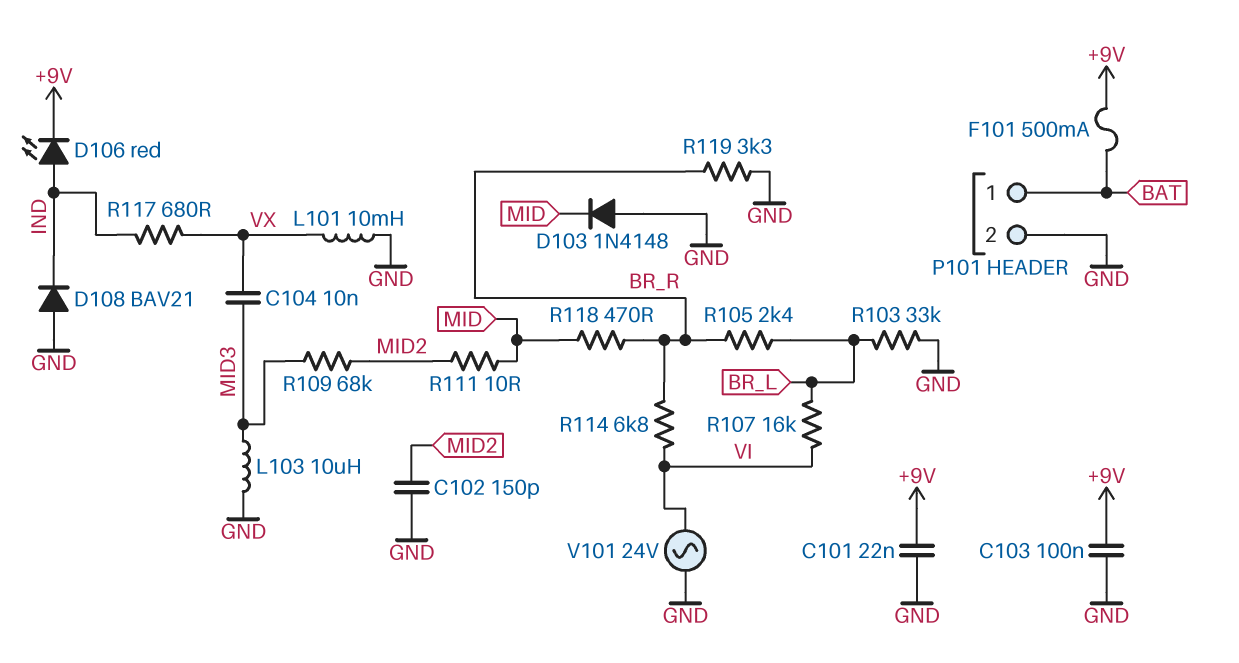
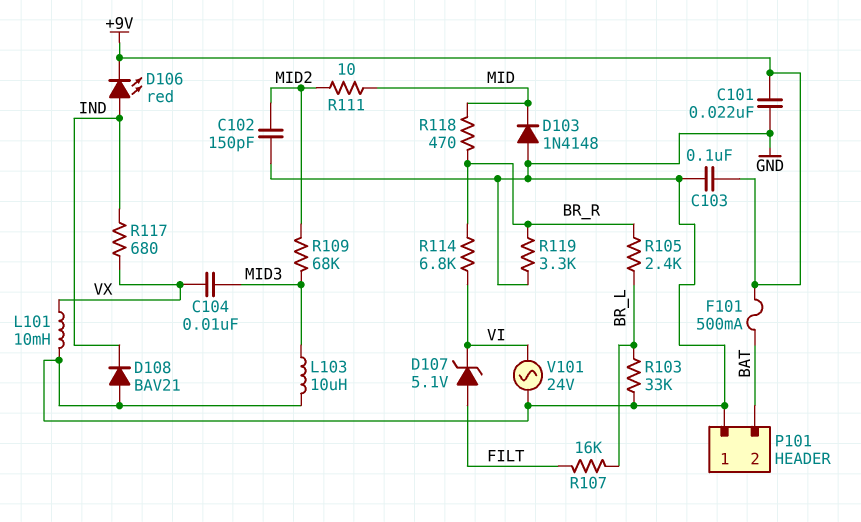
D107: none -> zener 5.1V (A FILT, K VI)
P101 pin 1: BAT -> GND
P101 pin 2: GND -> BAT
R107: 16k (BR_L, VI) -> 16k (BR_L, FILT)

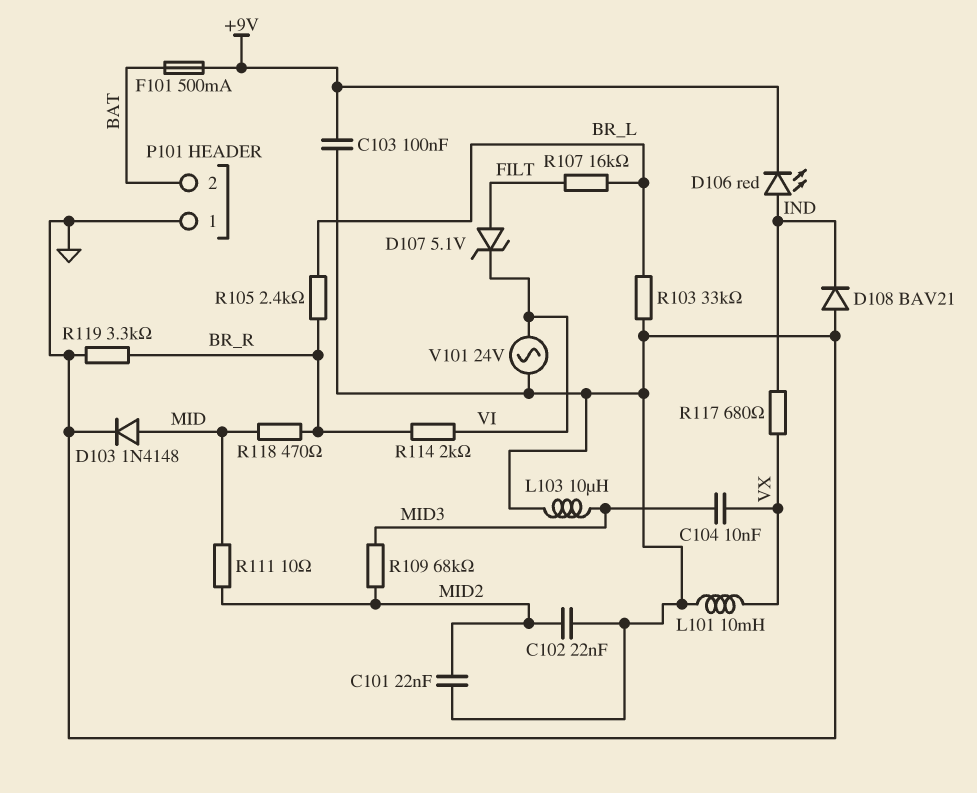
C101: 22nF (+9V, GND) -> 22nF (GND, MID2)
C102: 150pF (GND, MID2) -> 22nF (GND, MID2)
D103: diode 1N4148 (A GND, K MID) -> diode 1N4148 (A MID, K GND)
R114: 6.8k (BR_R, VI) -> 2k (BR_R, VI)

